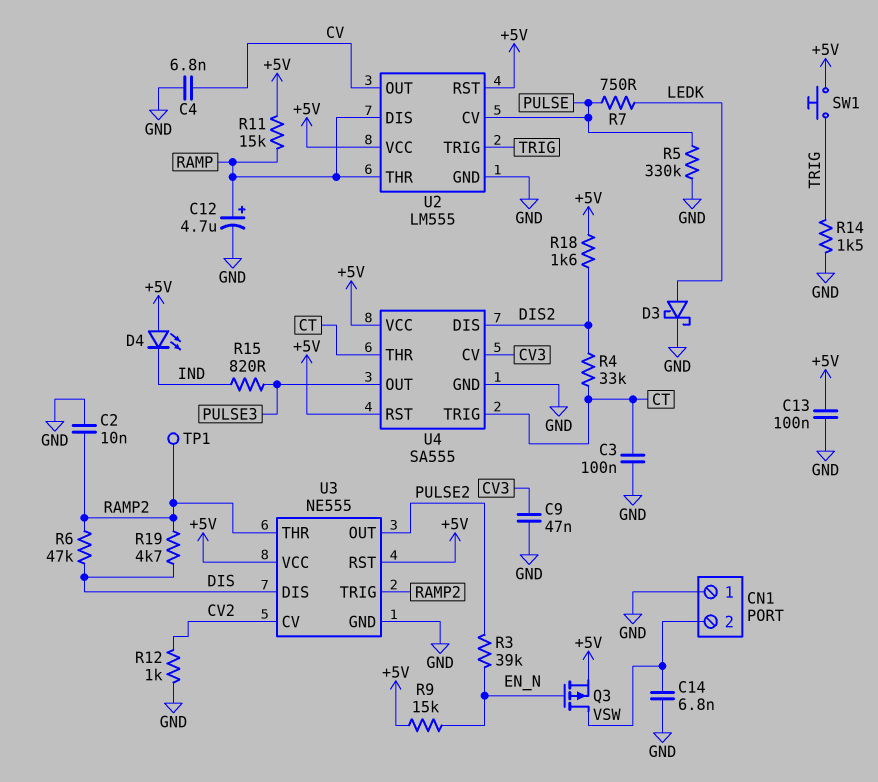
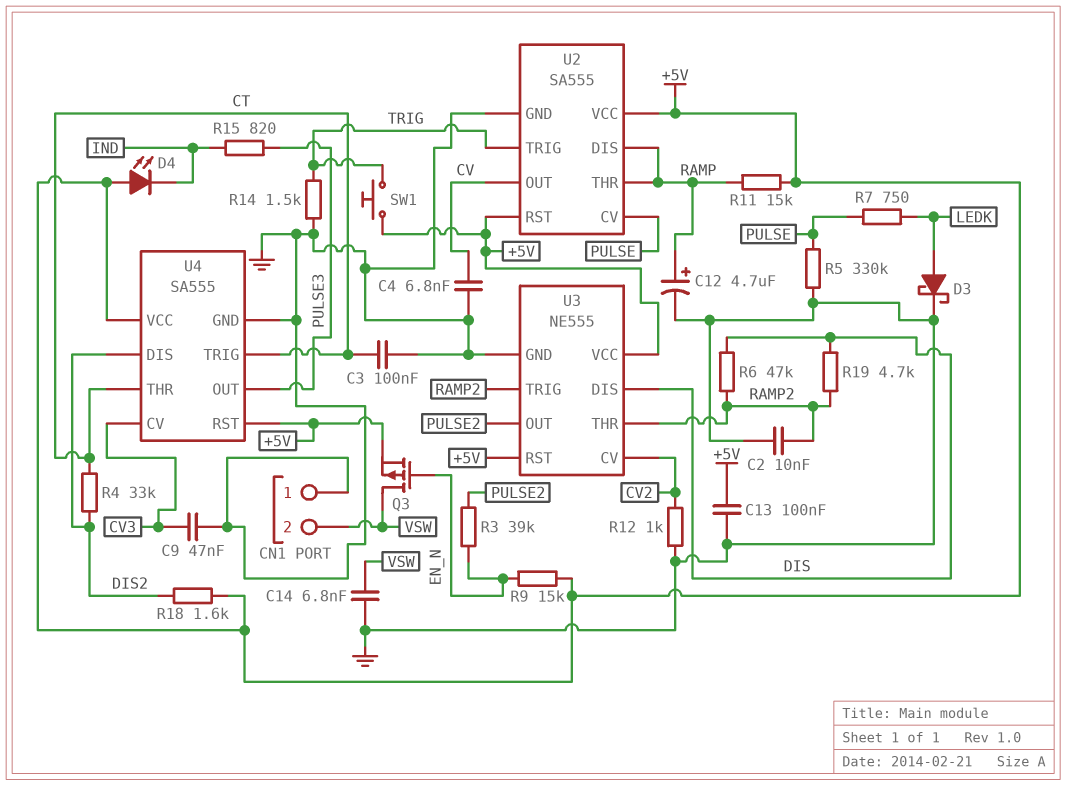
TP1: test point (RAMP2) -> none
U2: LM555 -> SA555

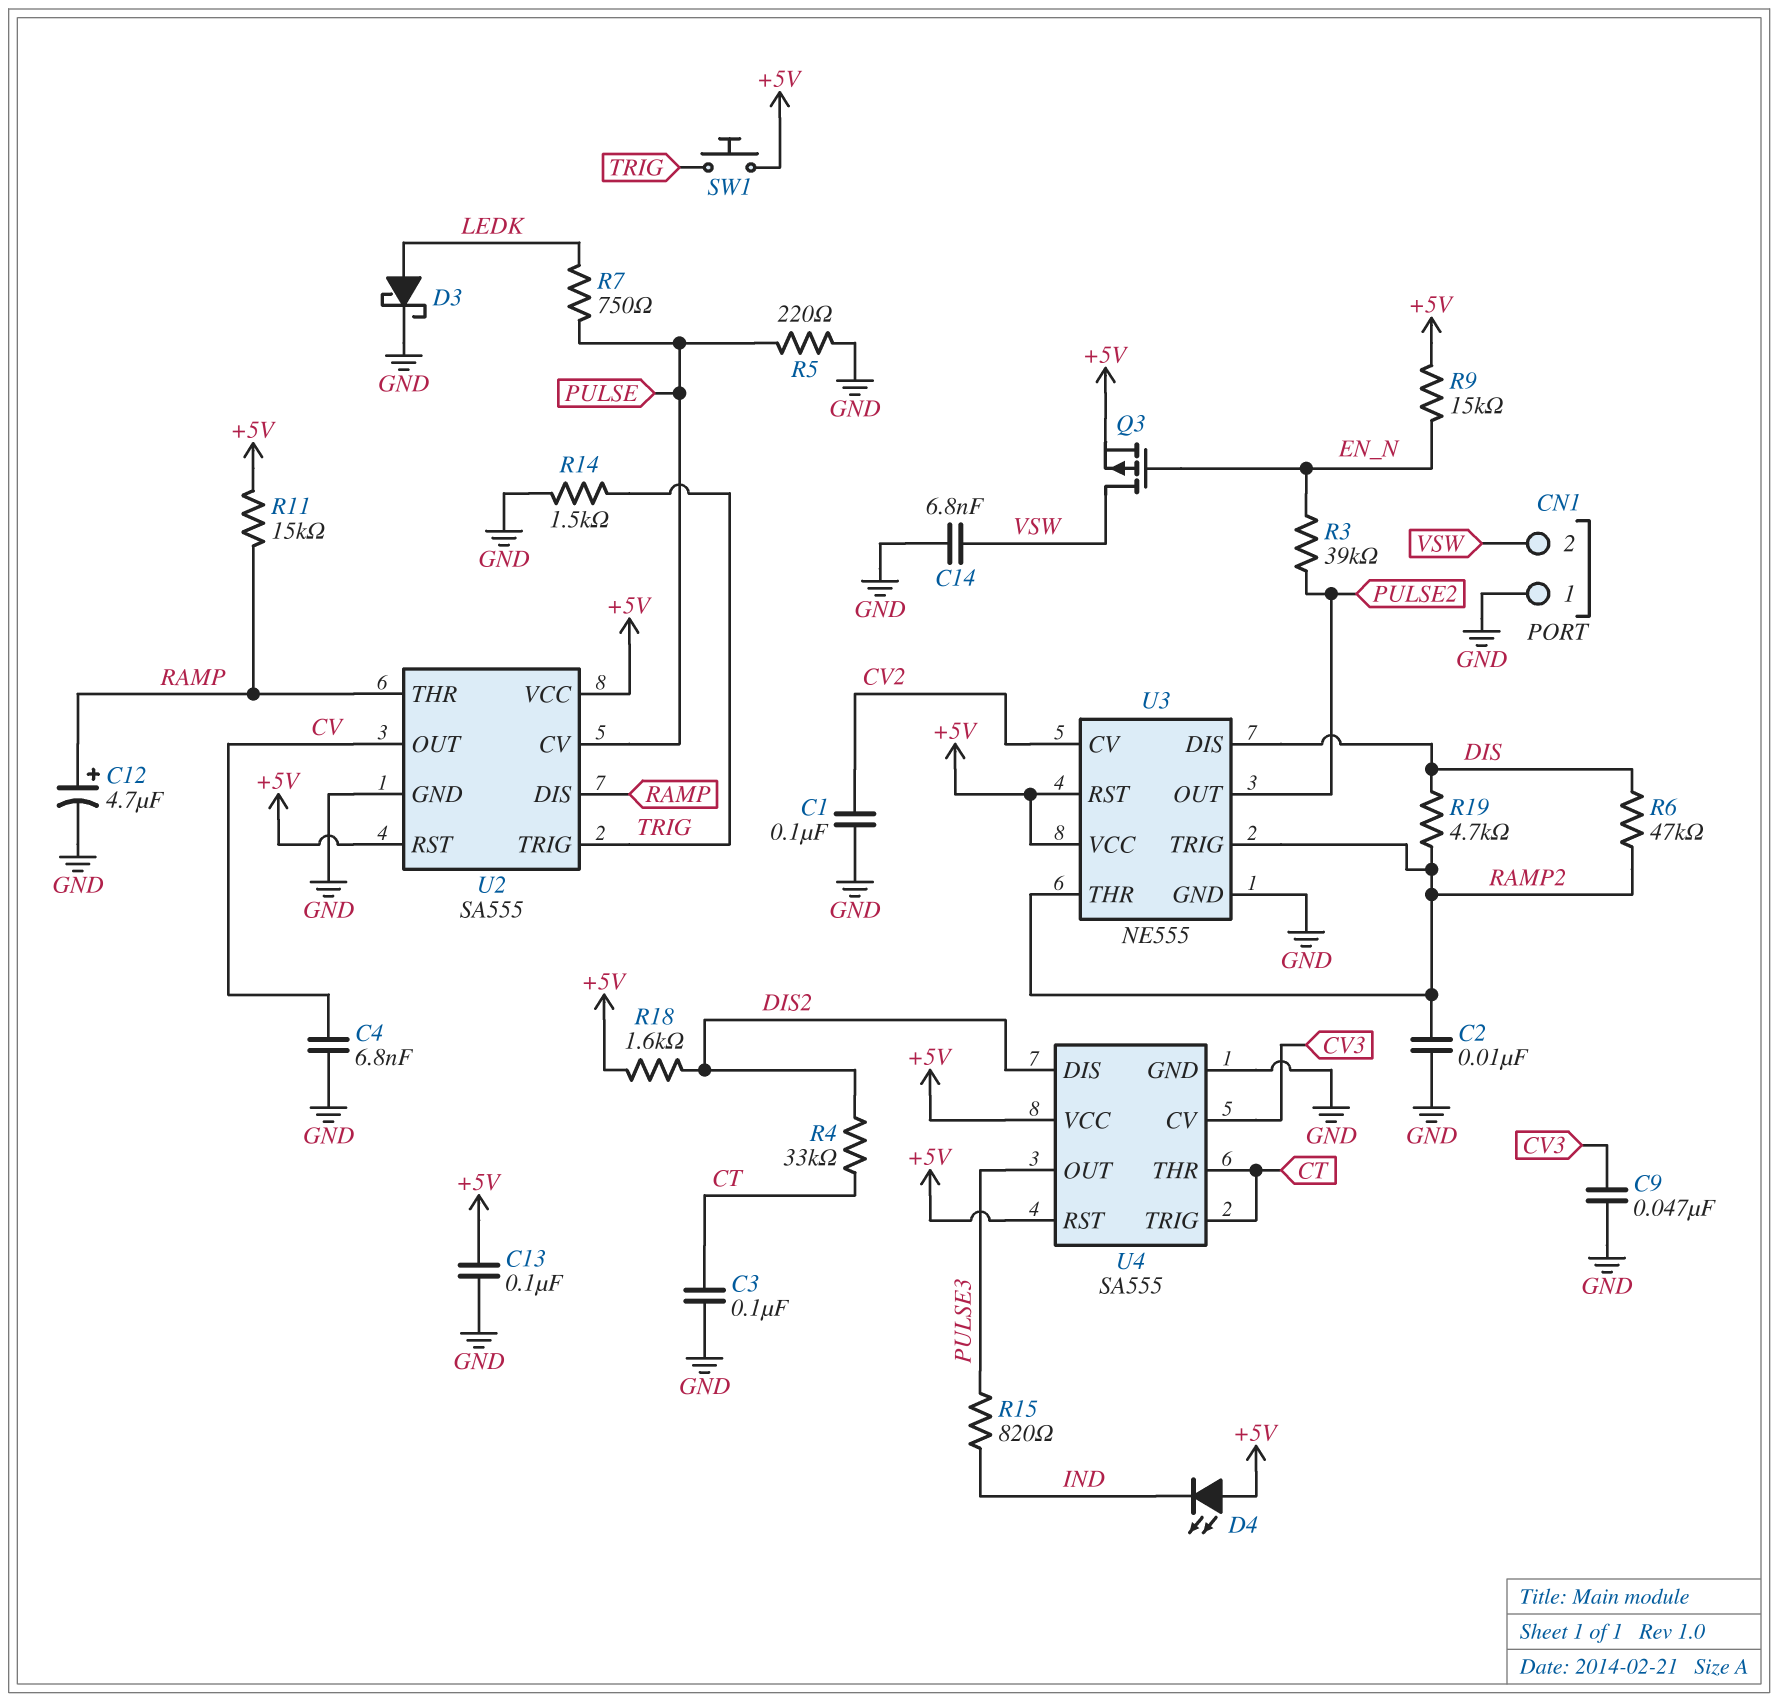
C1: none -> 100nF (CV2, GND)
R5: 330k (GND, PULSE) -> 220 (GND, PULSE)
R12: 1k (CV2, GND) -> none

